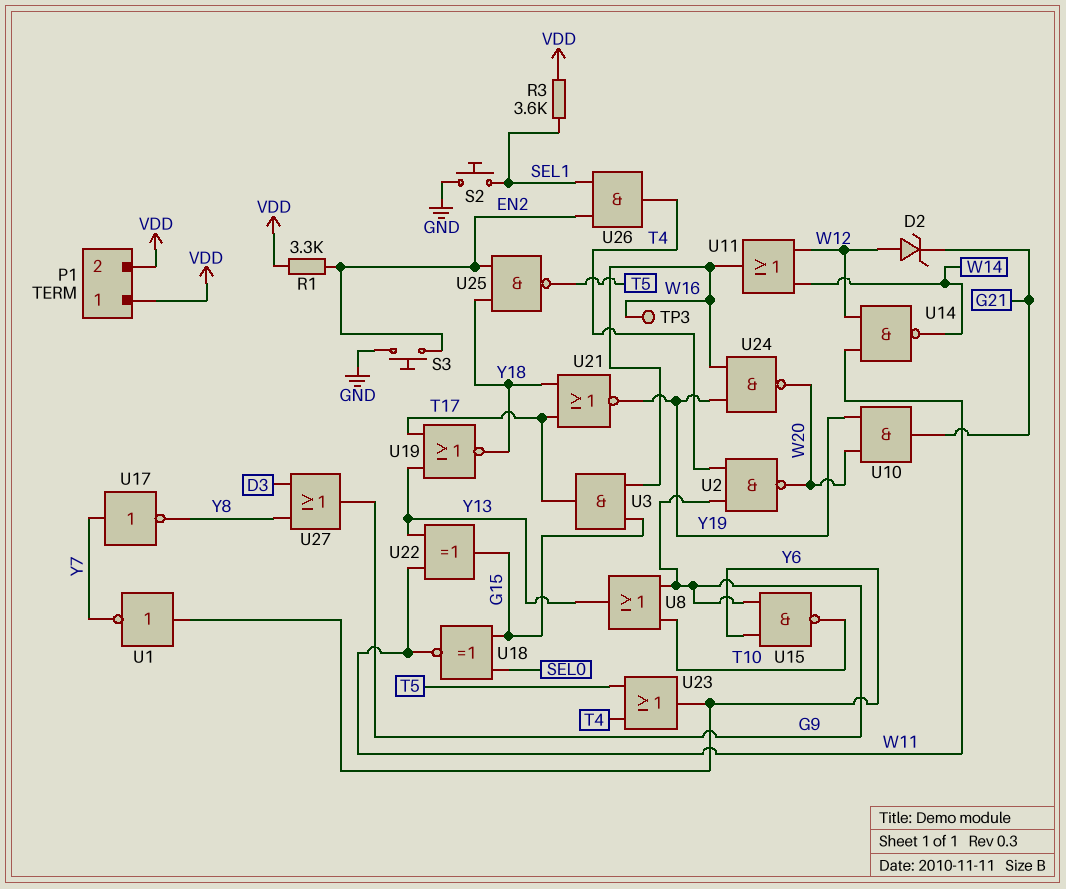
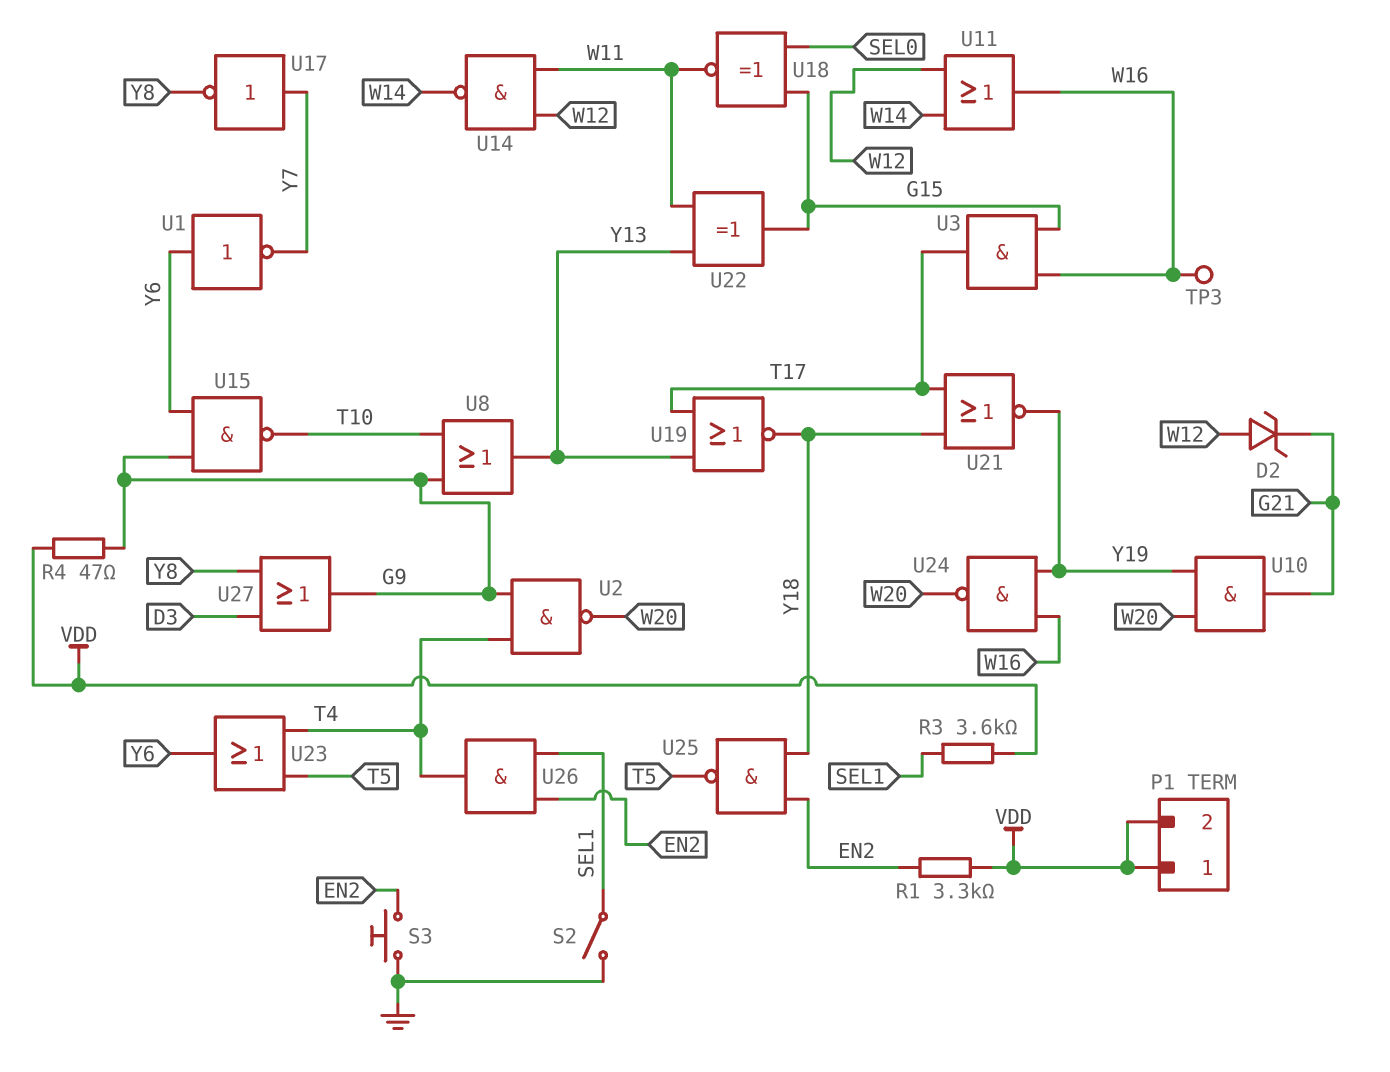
R4: none -> 47 (G9, VDD)
S2: button (GND, SEL1) -> switch (GND, SEL1)

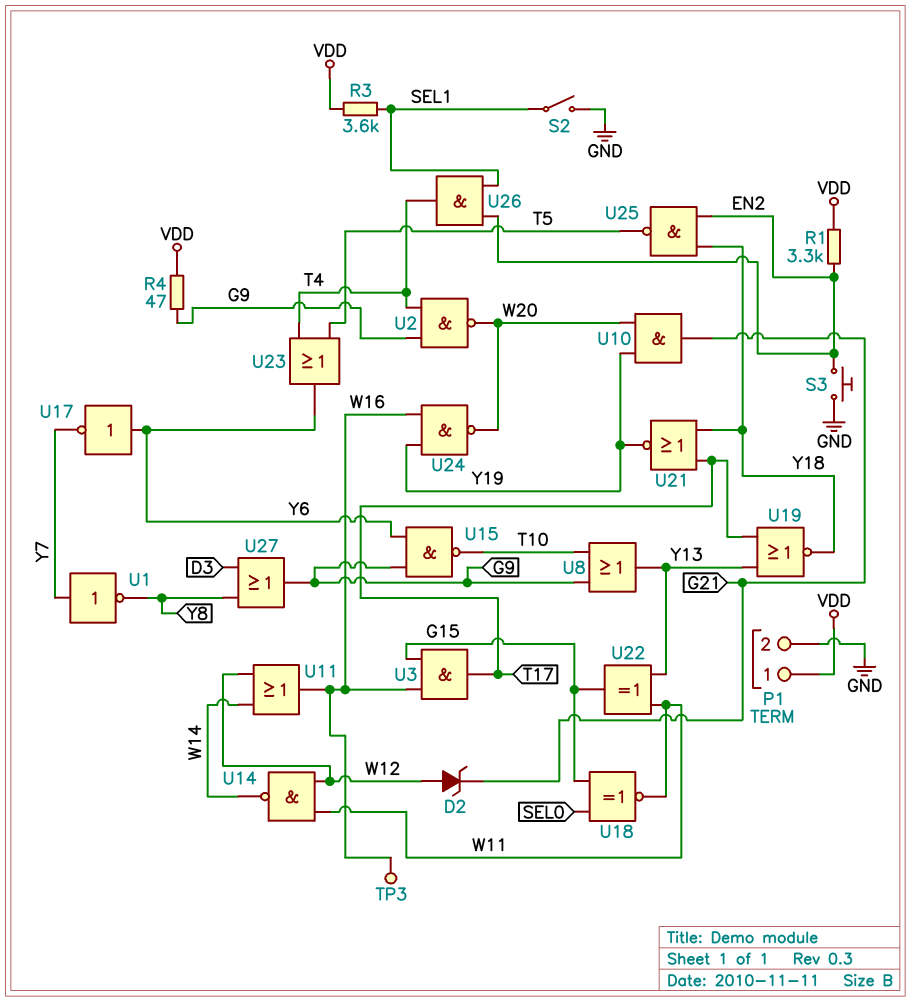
P1 pin 2: VDD -> GND
U1: NOT (in Y6, out Y7) -> NOT (in Y7, out Y8)
U17: NOT (in Y7, out Y8) -> NOT (in Y6, out Y7)

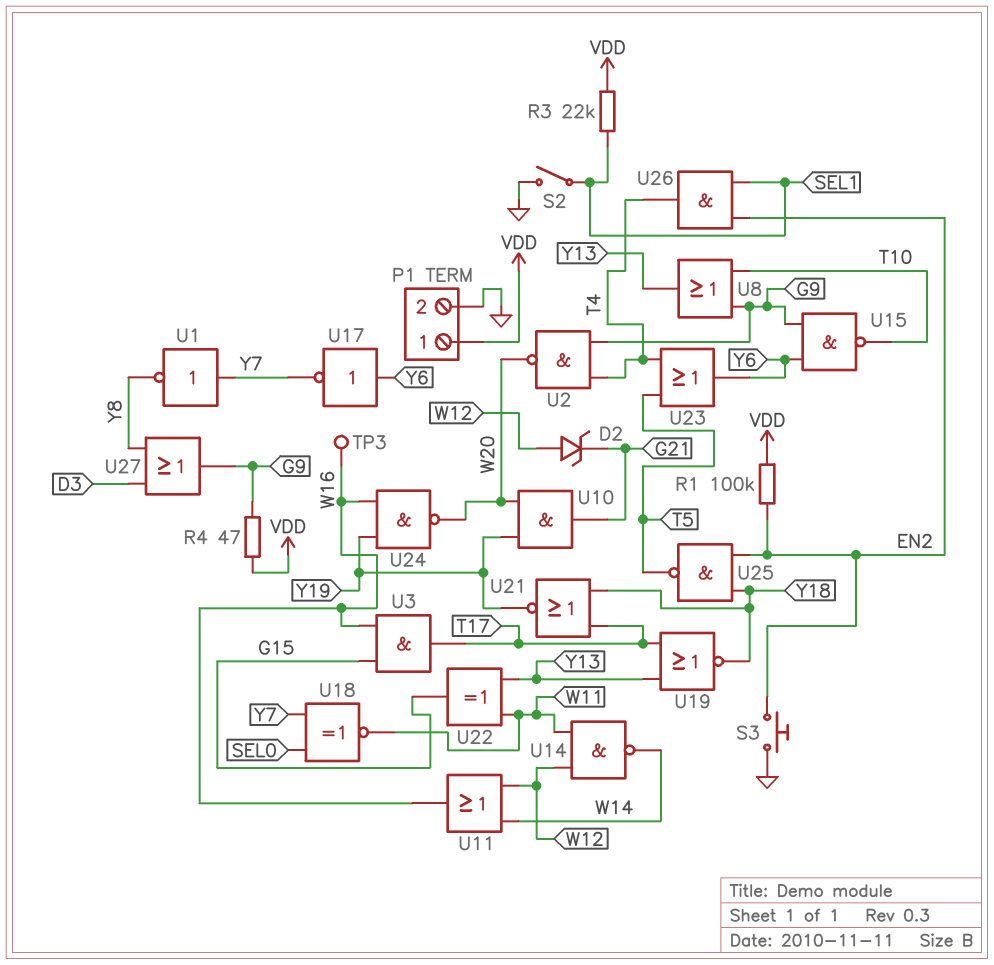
R1: 3.3k (EN2, VDD) -> 100k (EN2, VDD)
R3: 3.6k (SEL1, VDD) -> 22k (SEL1, VDD)
U18: XNOR (in G15, in SEL0, out W11) -> XNOR (in SEL0, in Y7, out W11)

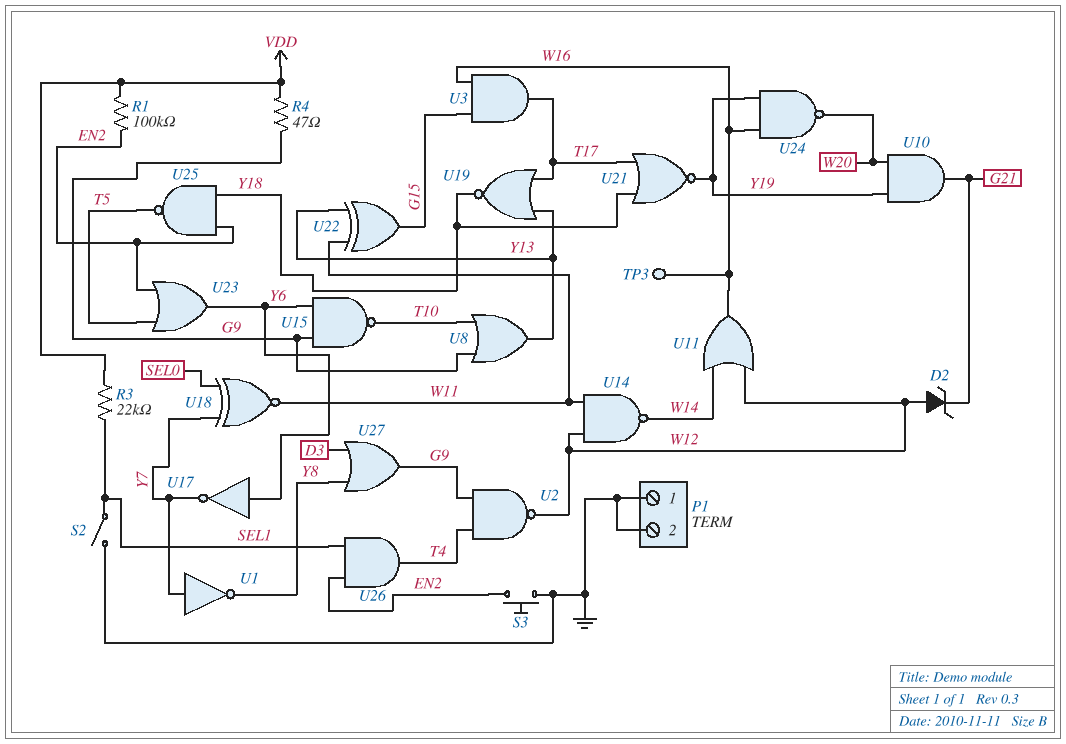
P1 pin 1: VDD -> GND
U2: NAND (in G9, in T4, out W20) -> NAND (in G9, in T4, out W12)
U23: OR (in T4, in T5, out Y6) -> OR (in EN2, in T5, out Y6)

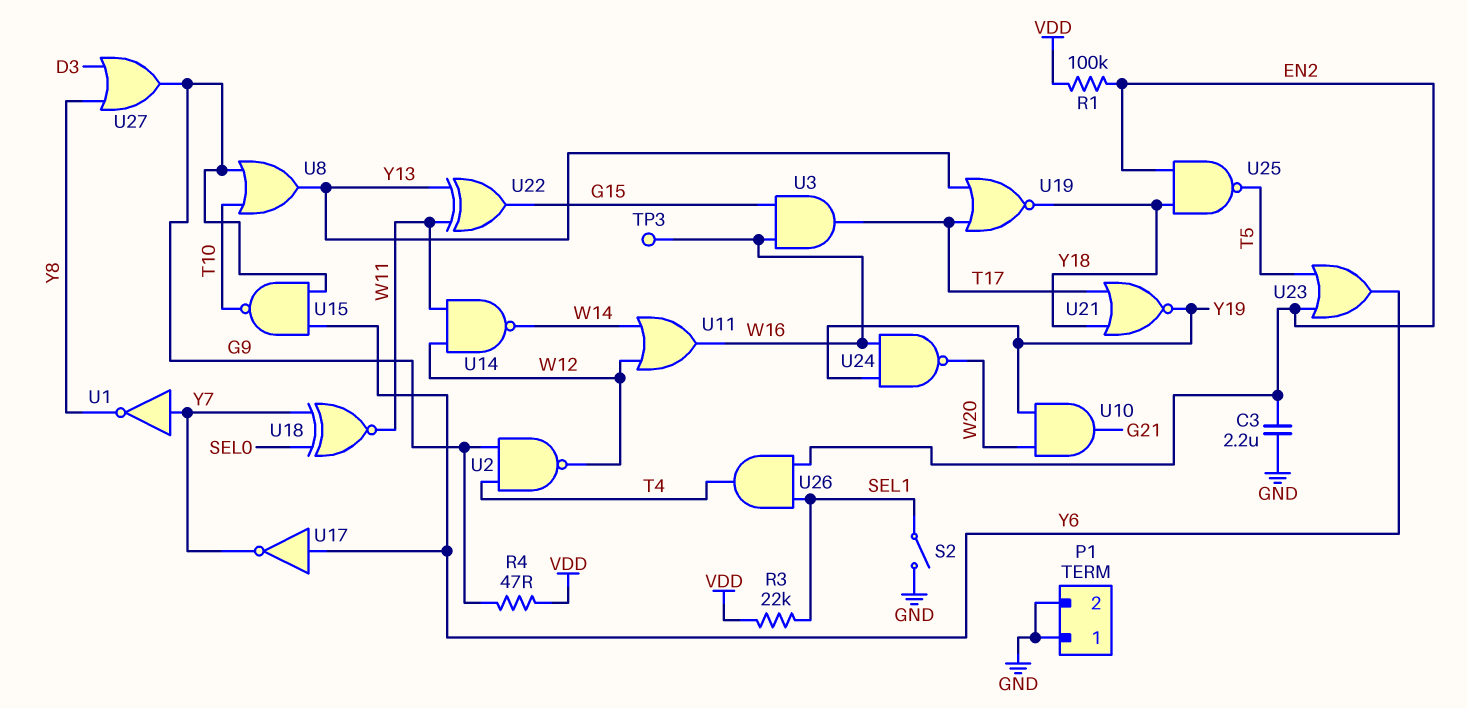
C3: none -> 2.2uF (EN2, GND)
D2: zener (A W12, K G21) -> none
S3: button (EN2, GND) -> none

